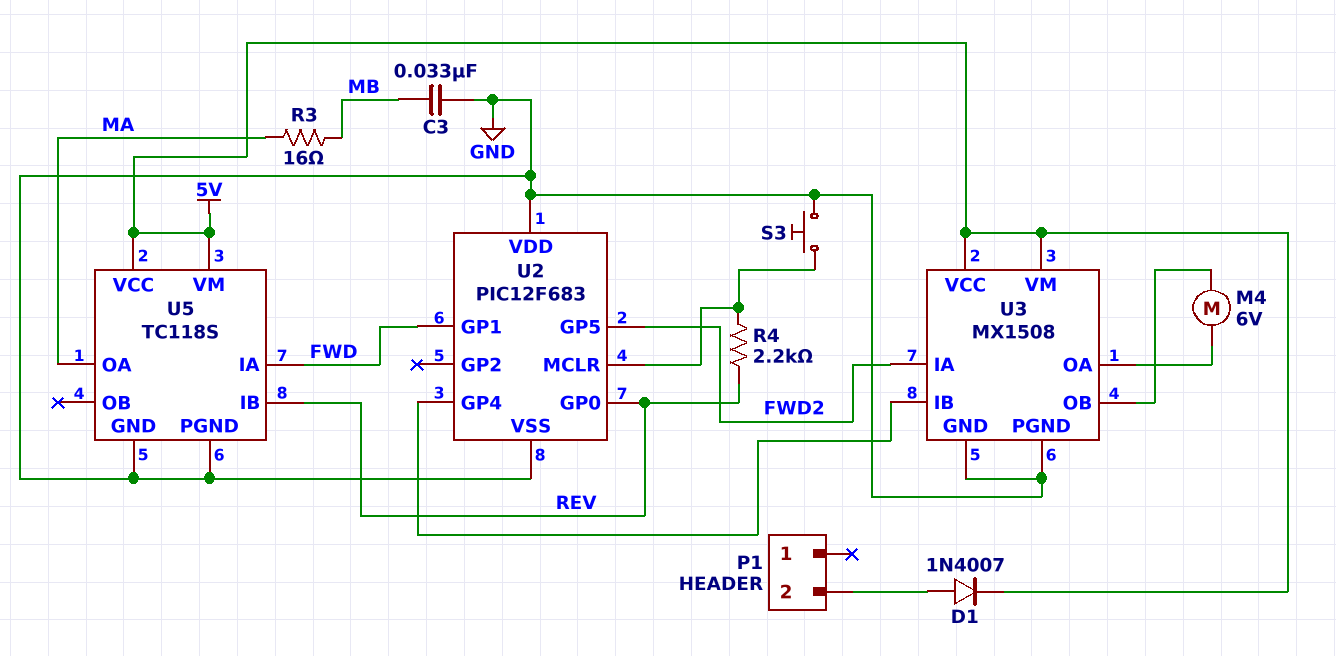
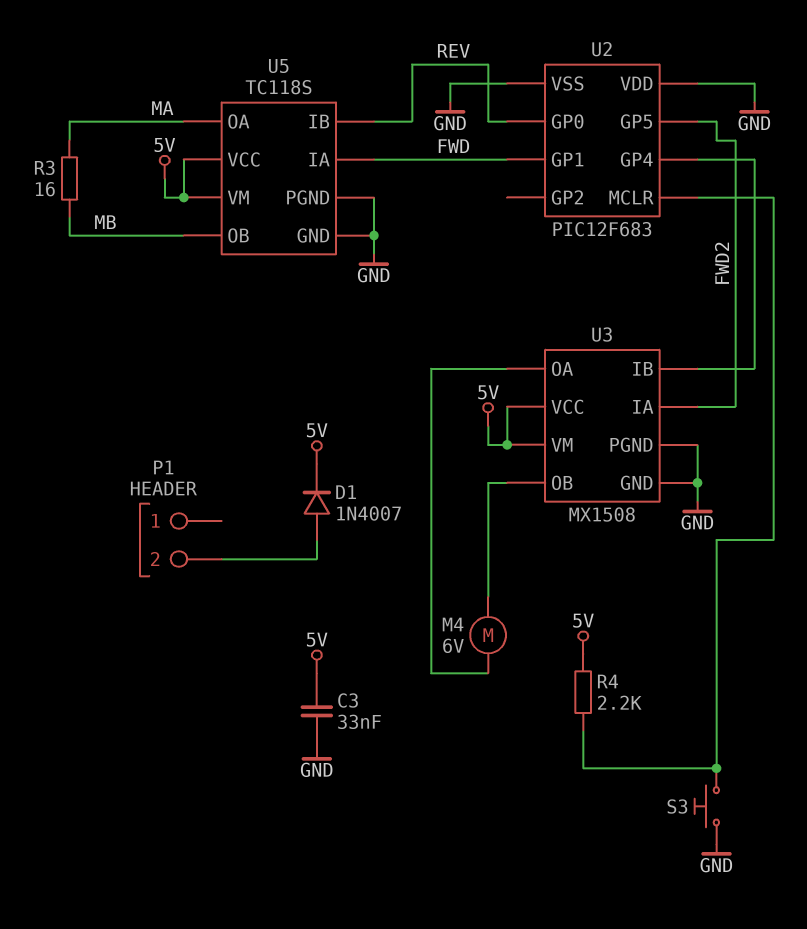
C3: 33nF (GND, MB) -> 33nF (5V, GND)
R4: 2.2k (REV, U2/MCLR) -> 2.2k (5V, U2/MCLR)
U5 pin OB: none -> MB

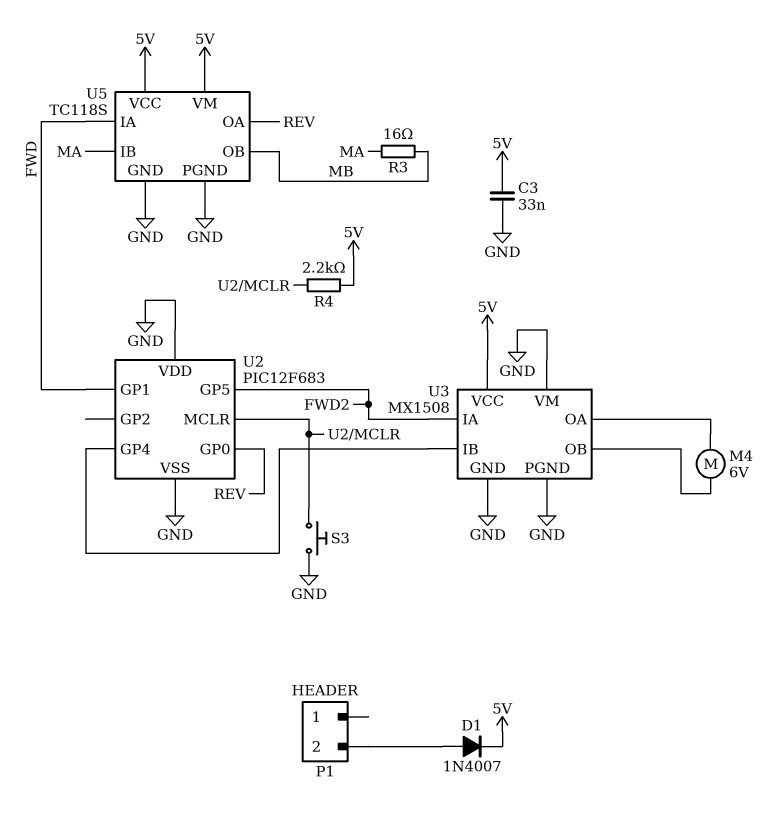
U3 pin VM: 5V -> GND
U5 pin IB: REV -> MA
U5 pin OA: MA -> REV

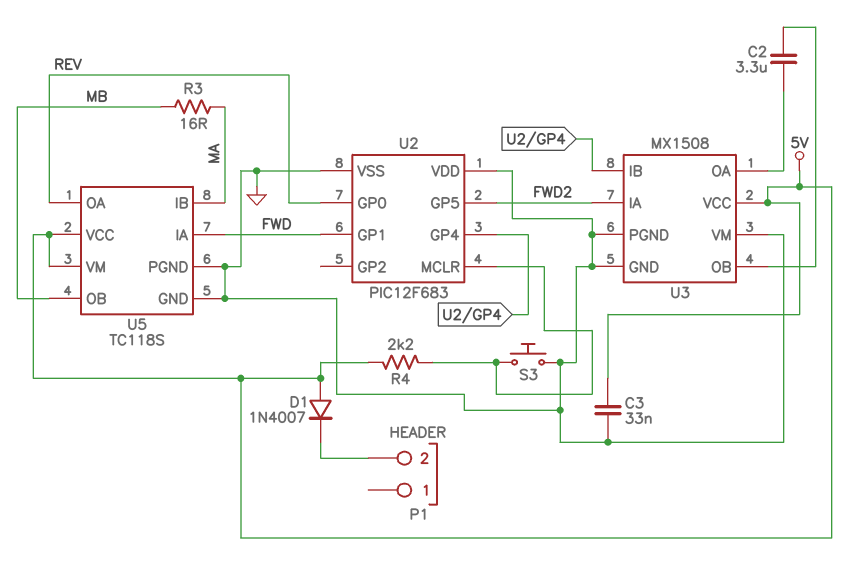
C2: none -> 3.3uF (U3/OA, U3/OB)
D1: diode 1N4007 (A P1/2, K 5V) -> diode 1N4007 (A 5V, K P1/2)
M4: motor 6V (U3/OA, U3/OB) -> none

